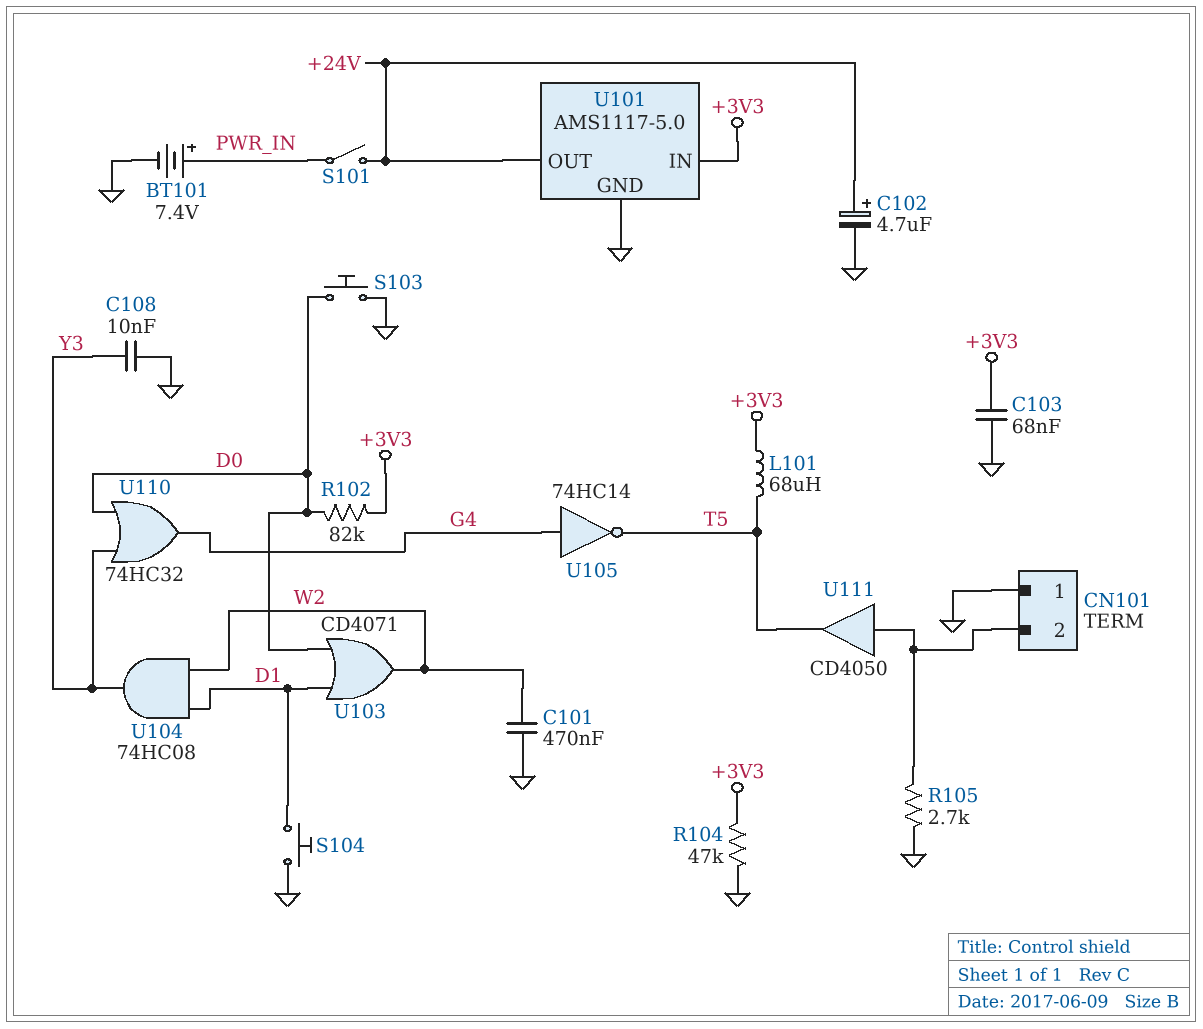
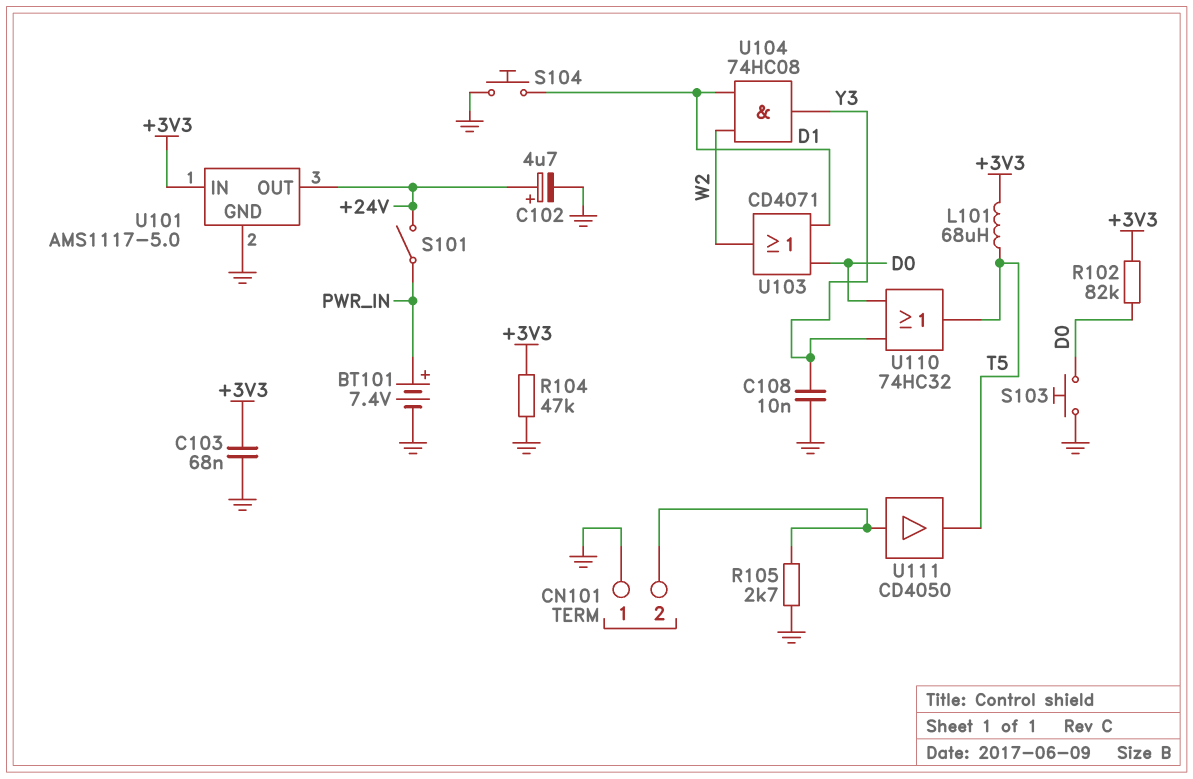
C101: 470nF (GND, W2) -> none
U105: NOT 74HC14 (in G4, out T5) -> none
U110: OR 74HC32 (in D0, in Y3, out G4) -> OR 74HC32 (in D0, in Y3, out T5)

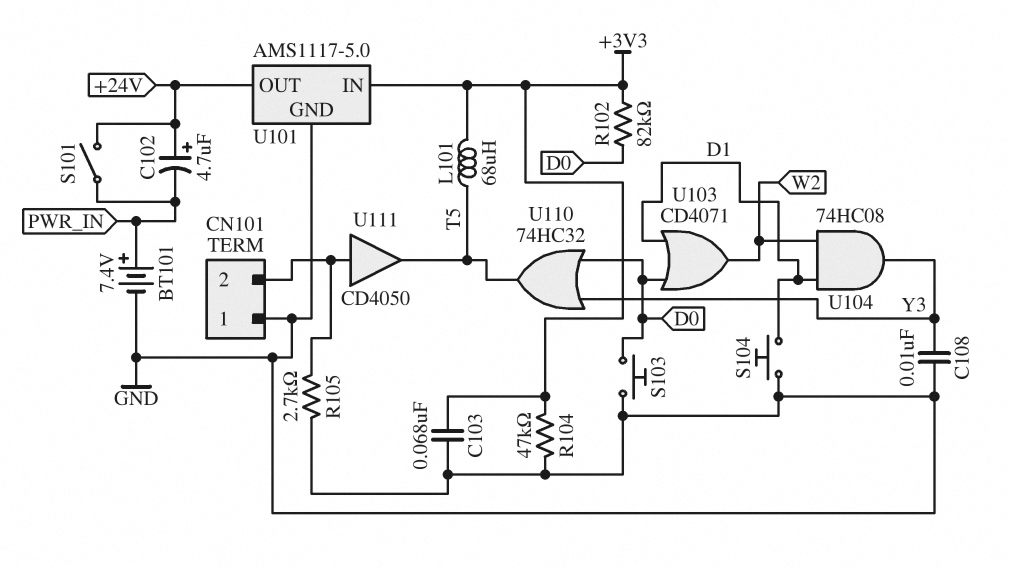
C102: 4.7uF (plus +24V, minus GND) -> 4.7uF (plus +24V, minus PWR_IN)

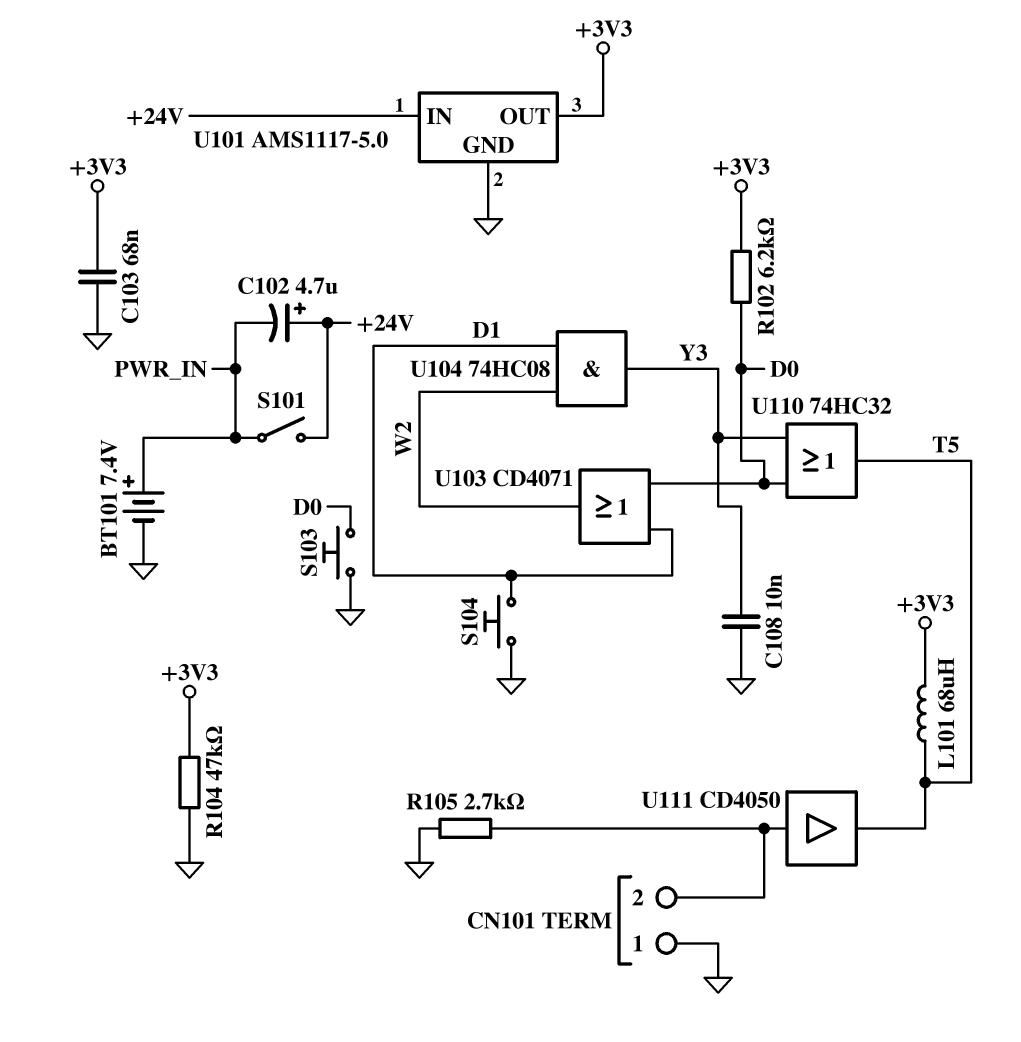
R102: 82k (+3V3, D0) -> 6.2k (+3V3, D0)
U101 pin IN: +3V3 -> +24V
U101 pin OUT: +24V -> +3V3

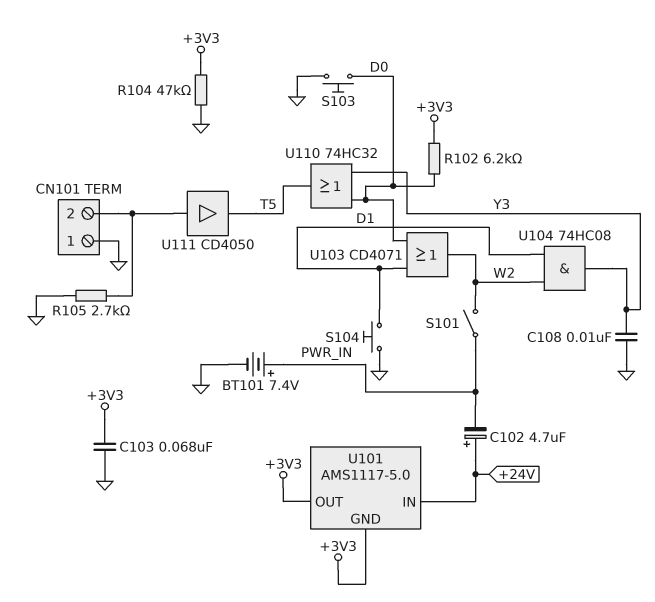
L101: 68uH (+3V3, T5) -> none
S101: switch (+24V, PWR_IN) -> switch (PWR_IN, W2)
U101 pin GND: GND -> +3V3

